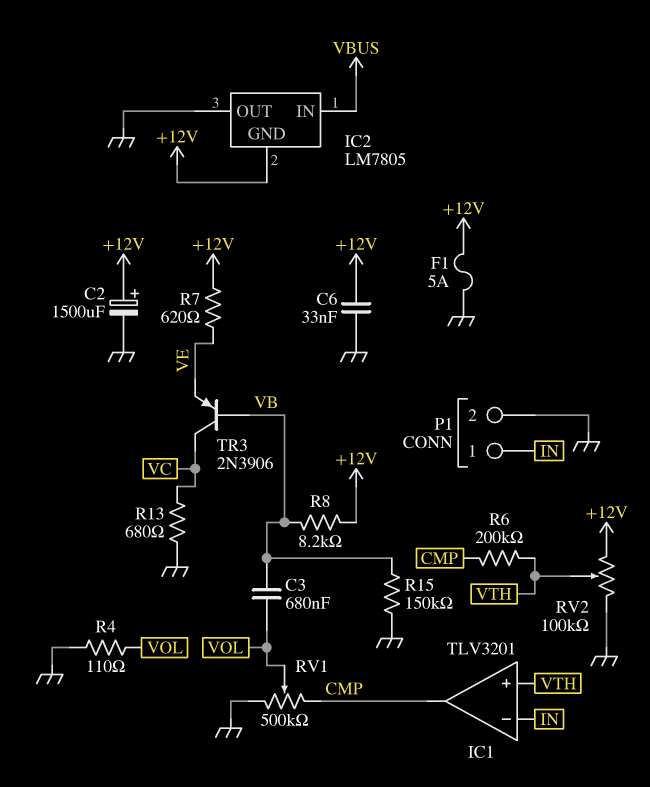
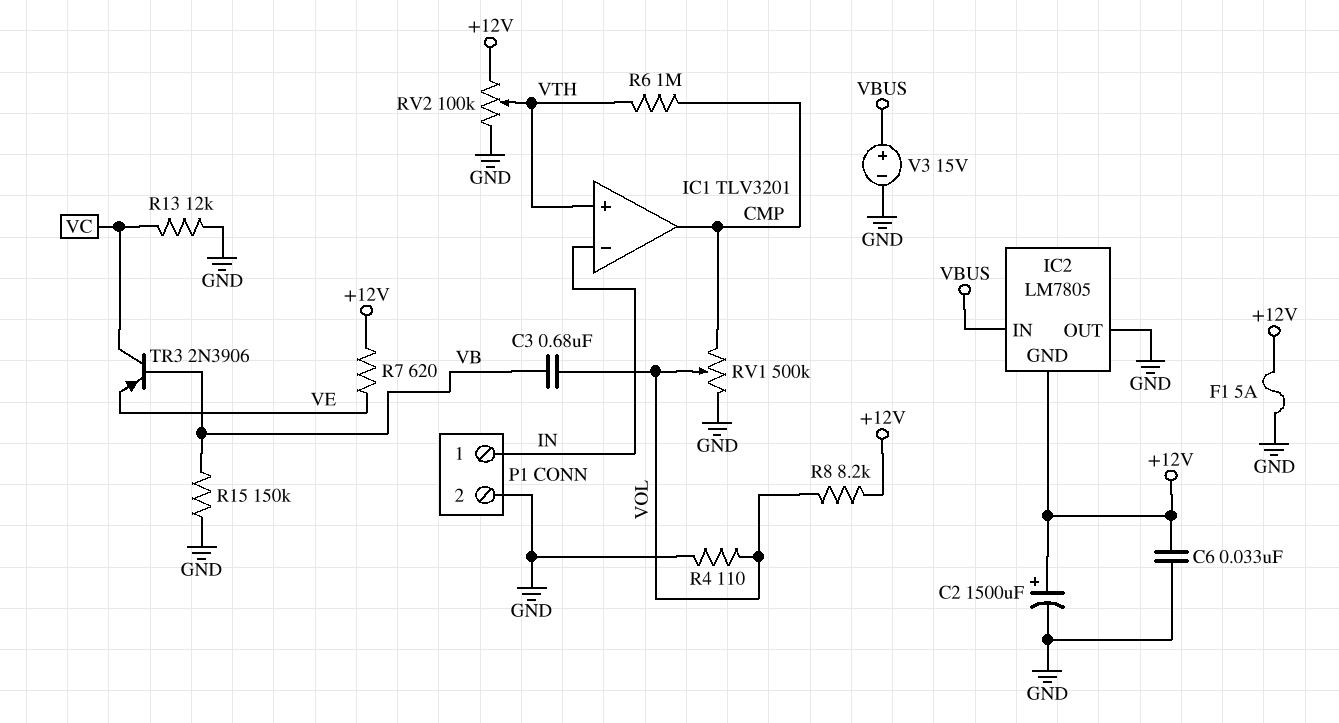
R6: 200k (CMP, VTH) -> 1M (CMP, VTH)
R8: 8.2k (+12V, VB) -> 8.2k (+12V, VOL)
R13: 680 (GND, VC) -> 12k (GND, VC)
V3: none -> 15V (plus VBUS, minus GND)

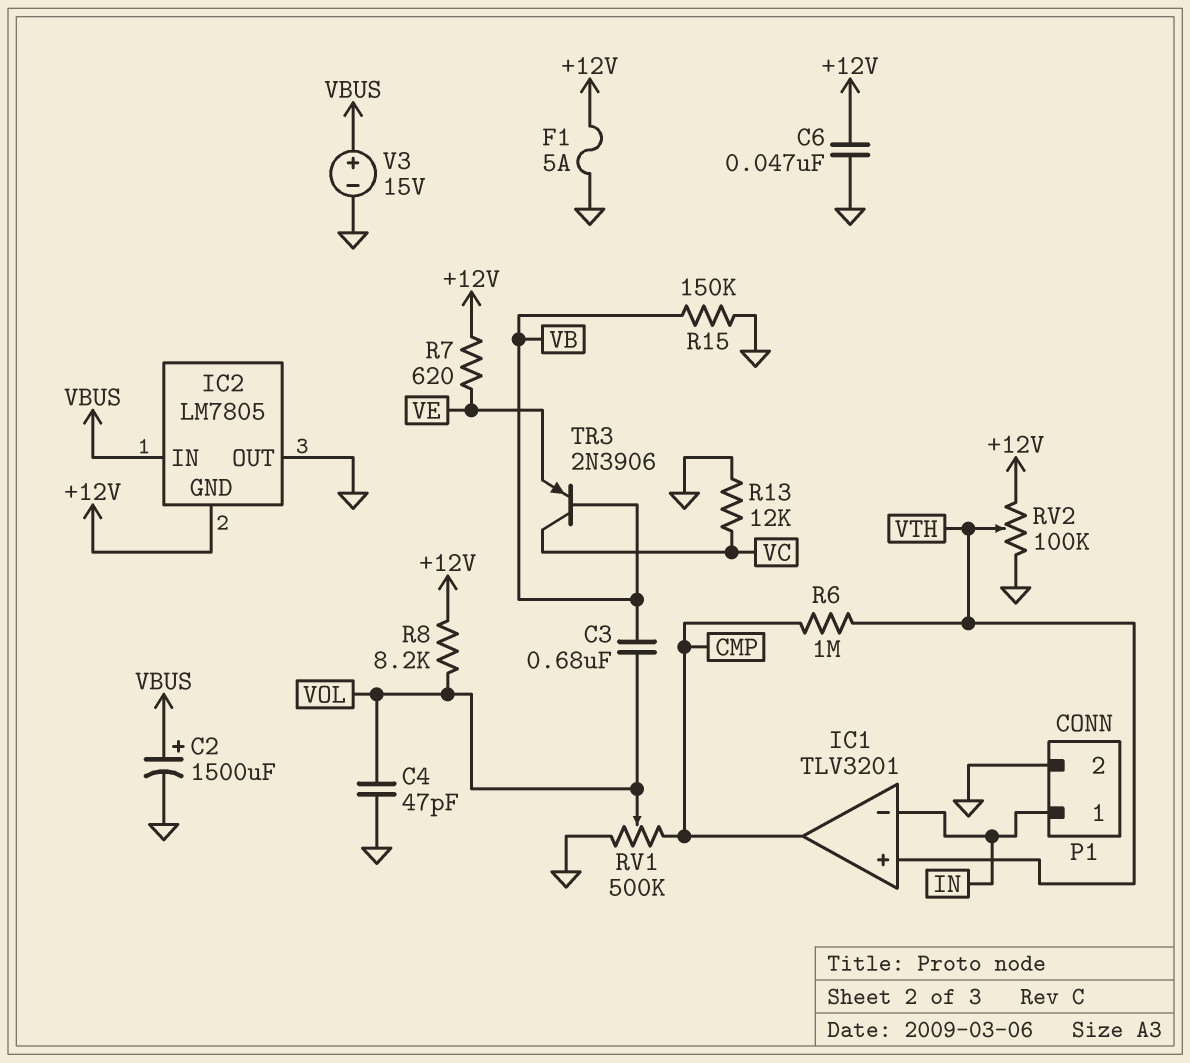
C2: 1500uF (plus +12V, minus GND) -> 1500uF (plus VBUS, minus GND)
C4: none -> 47pF (GND, VOL)
C6: 33nF (+12V, GND) -> 47nF (+12V, GND)
R4: 110 (GND, VOL) -> none

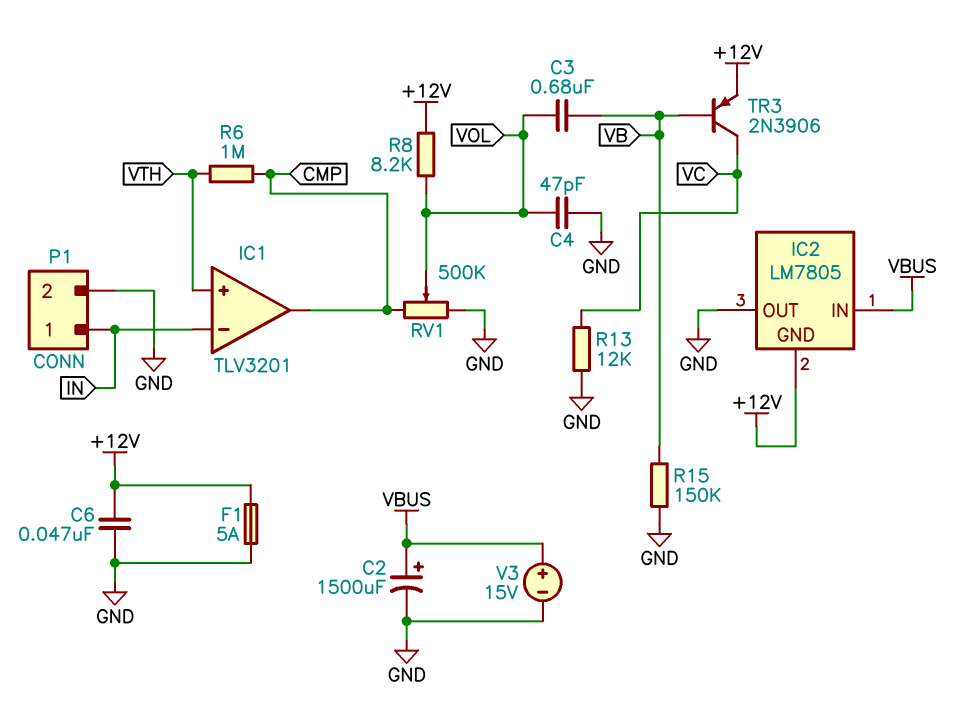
R7: 620 (+12V, VE) -> none
RV2: 100k (+12V, GND, wiper VTH) -> none
TR3: PNP 2N3906 (B VB, C VC, E VE) -> PNP 2N3906 (B VB, C VC, E +12V)

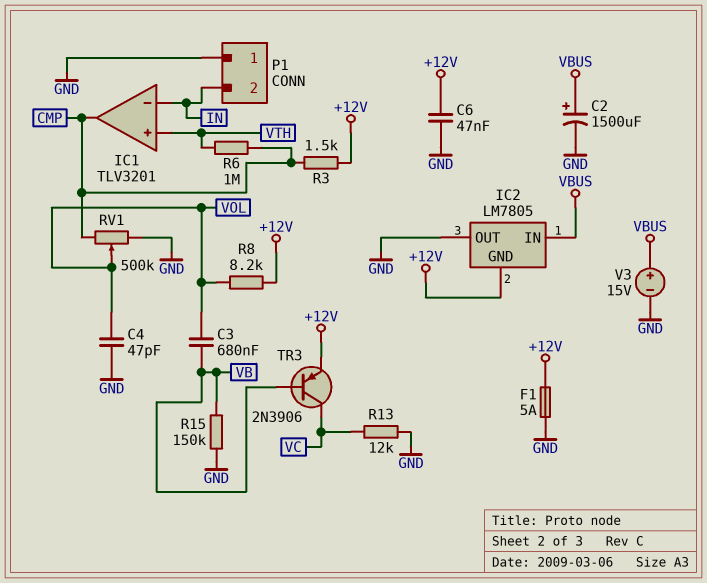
P1 pin 1: IN -> GND
P1 pin 2: GND -> IN
R3: none -> 1.5k (+12V, CMP)

